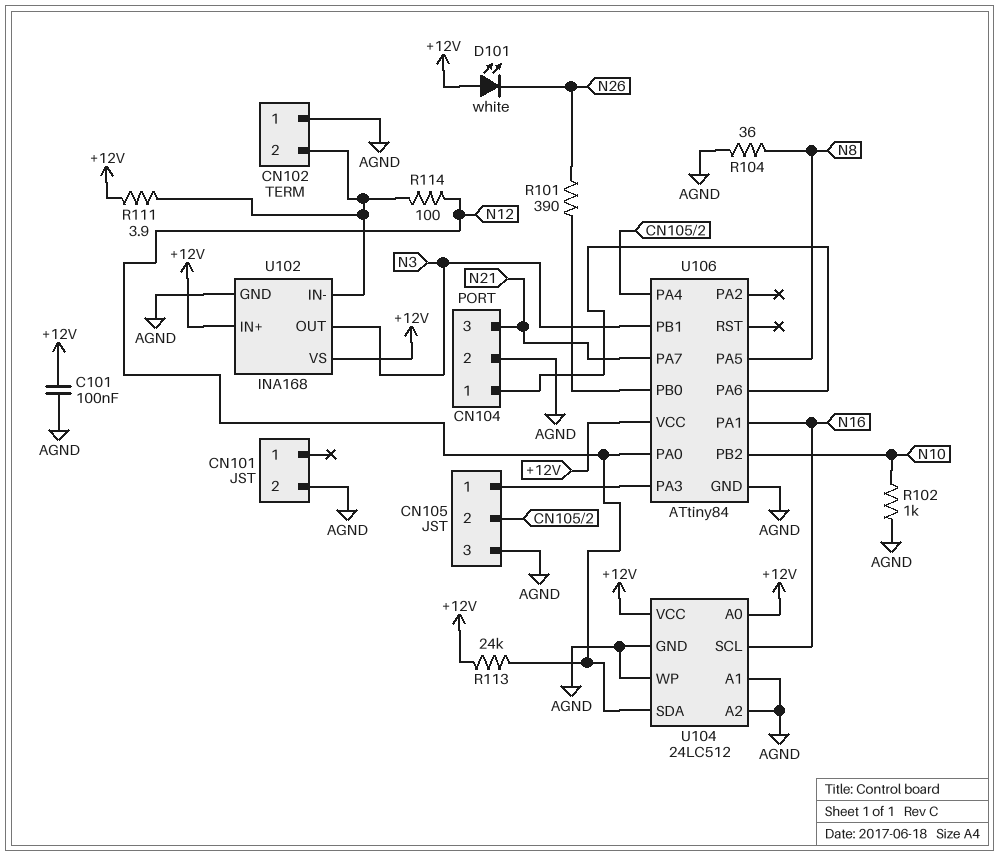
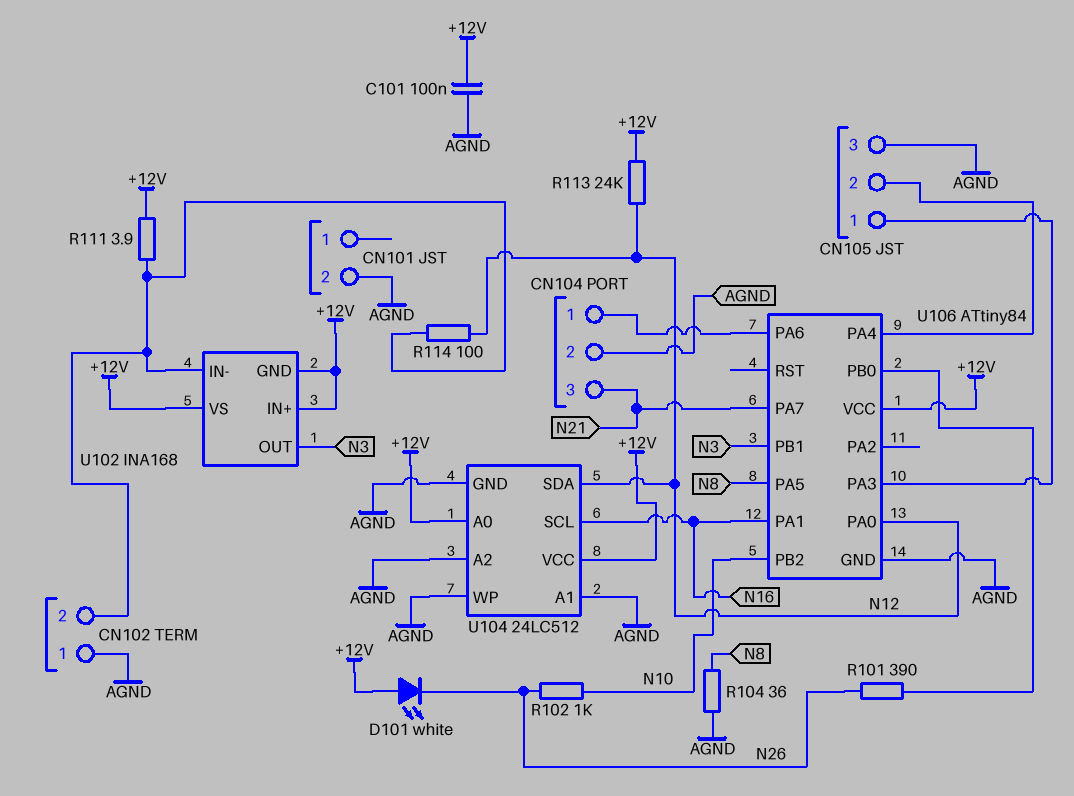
R102: 1k (AGND, N10) -> 1k (N10, N26)
U102 pin GND: AGND -> +12V

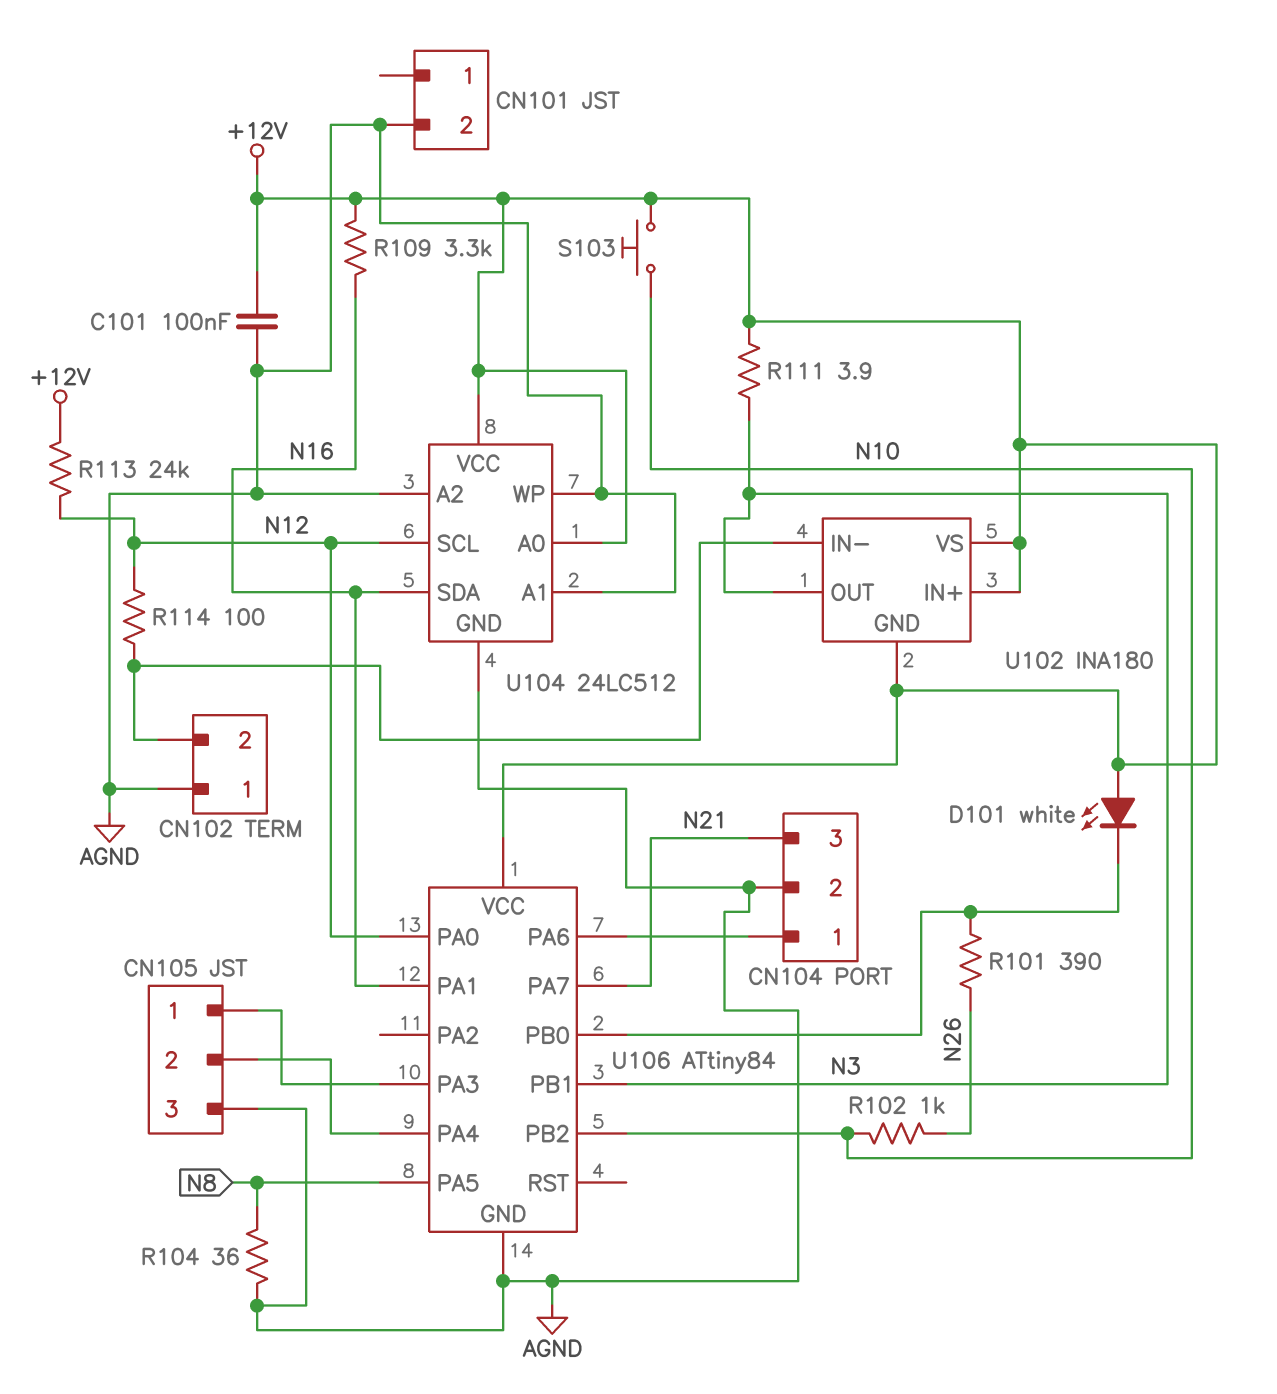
D101: LED white (A +12V, K N26) -> LED white (A +12V, K U106/PB0)
R109: none -> 3.3k (+12V, N16)
R111: 3.9 (+12V, CN102/2) -> 3.9 (+12V, N3)
S103: none -> button (+12V, N10)
U102: INA168 -> INA180
U104 pin SCL: N16 -> N12
U104 pin SDA: N12 -> N16

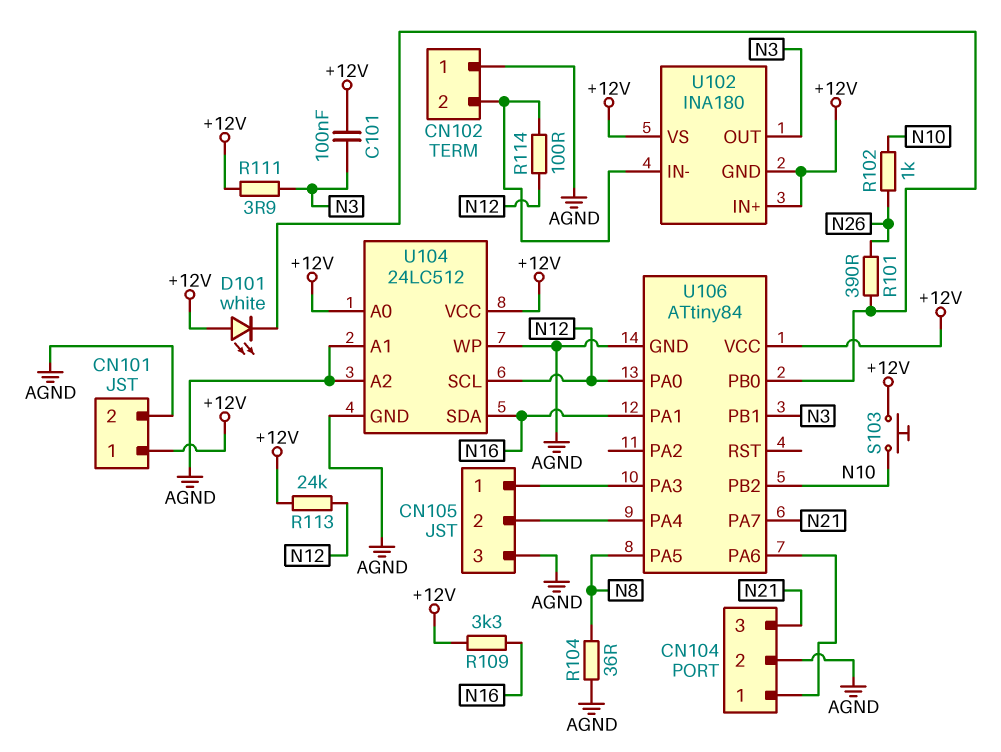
C101: 100nF (+12V, AGND) -> 100nF (+12V, N3)
CN101 pin 1: none -> +12V

